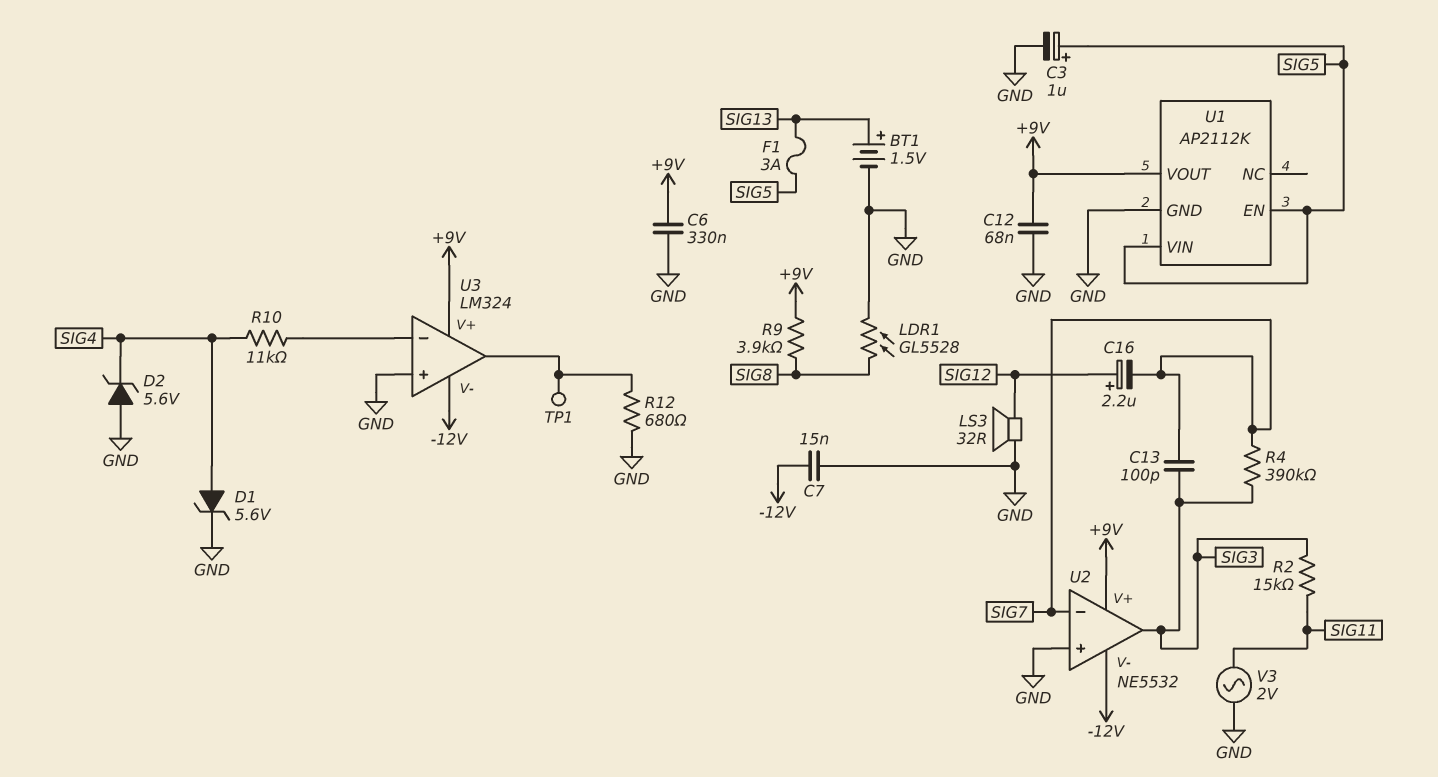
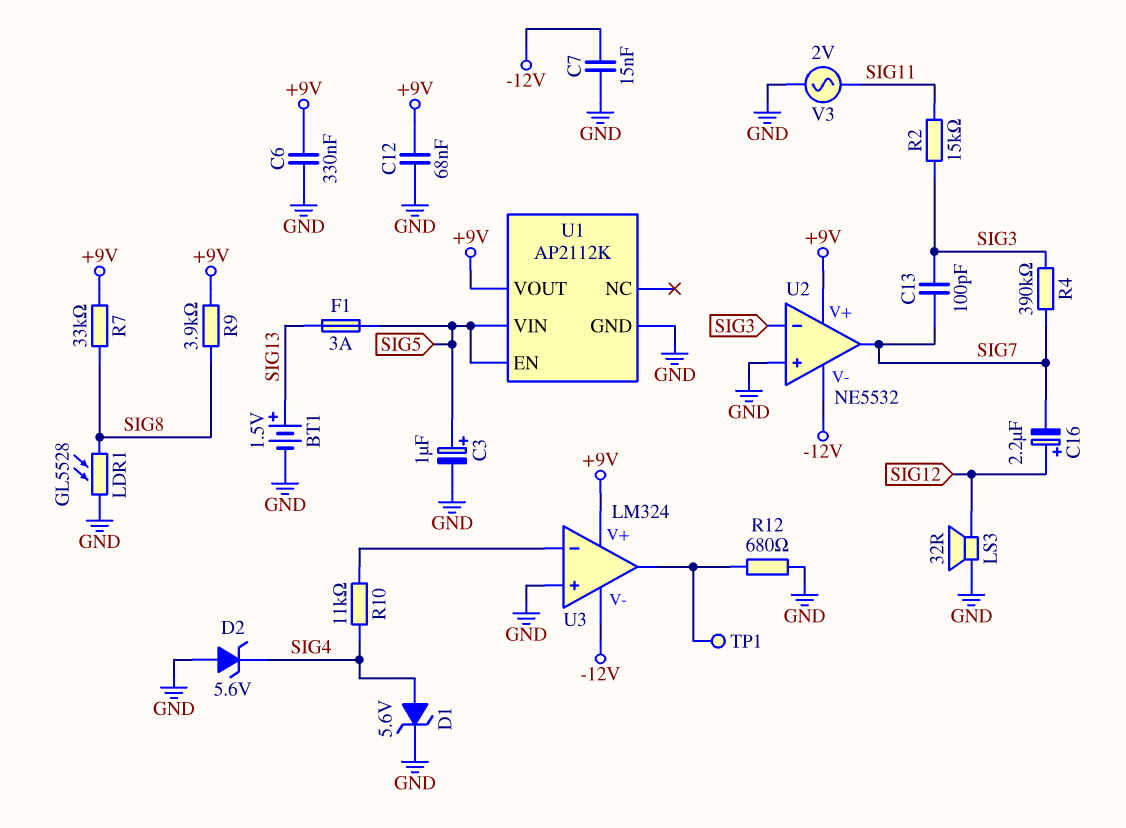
R7: none -> 33k (+9V, SIG8)
U2 pin in-: SIG7 -> SIG3
U2 pin out: SIG3 -> SIG7

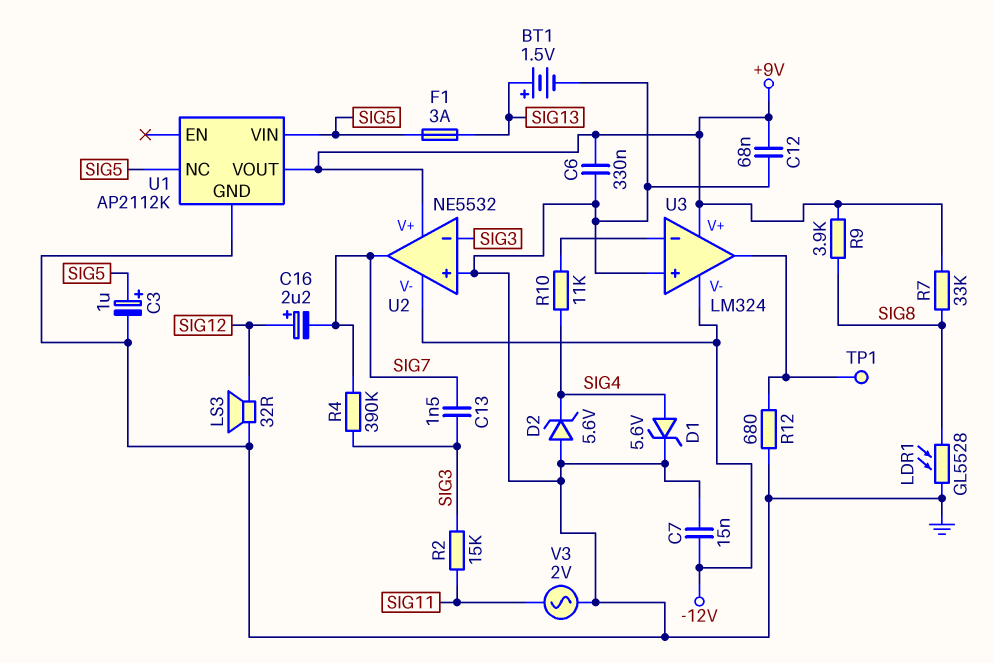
C13: 100pF (SIG3, SIG7) -> 1.5nF (SIG3, SIG7)
U1 pin EN: SIG5 -> none
U1 pin NC: none -> SIG5

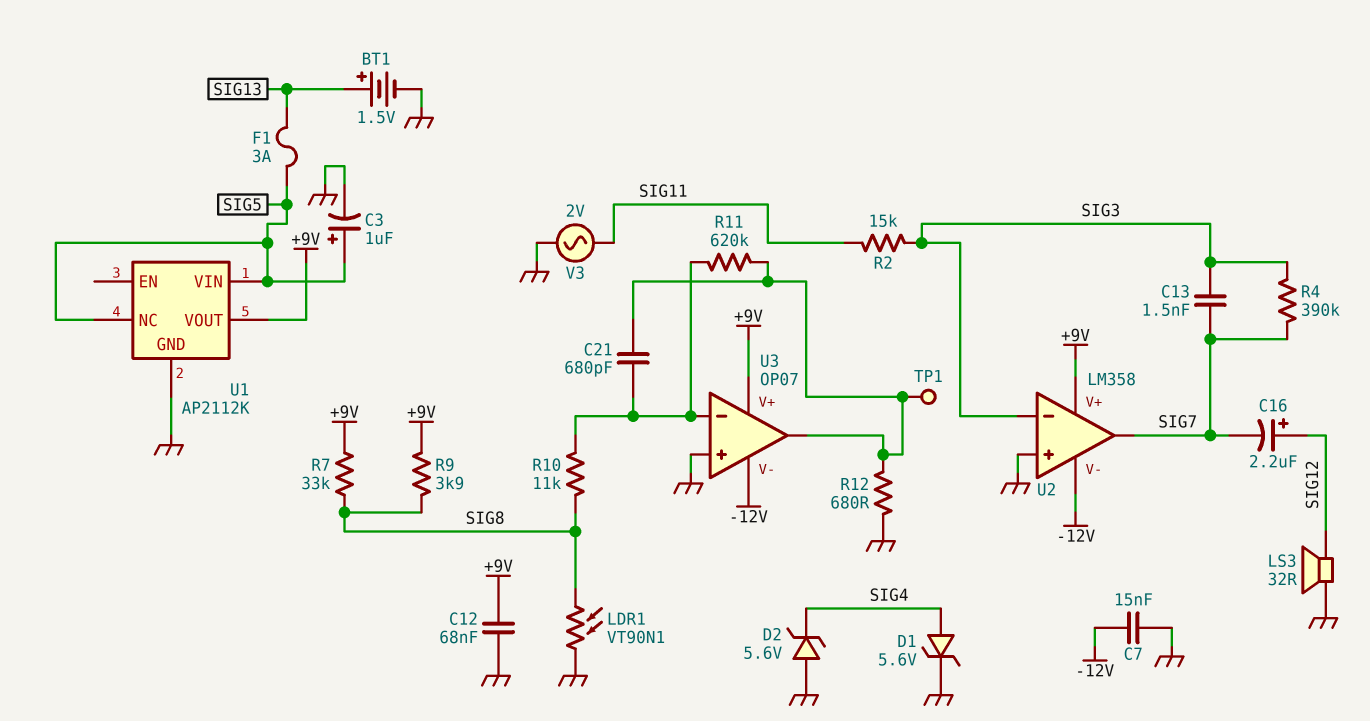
C6: 330nF (+9V, GND) -> none
C21: none -> 680pF (U3/in-, U3/out)
LDR1: GL5528 (GND, SIG8) -> VT90N1 (GND, SIG8)
R10: 11k (SIG4, U3/in-) -> 11k (SIG8, U3/in-)
R11: none -> 620k (U3/in-, U3/out)
U2: NE5532 -> LM358
U3: LM324 -> OP07

